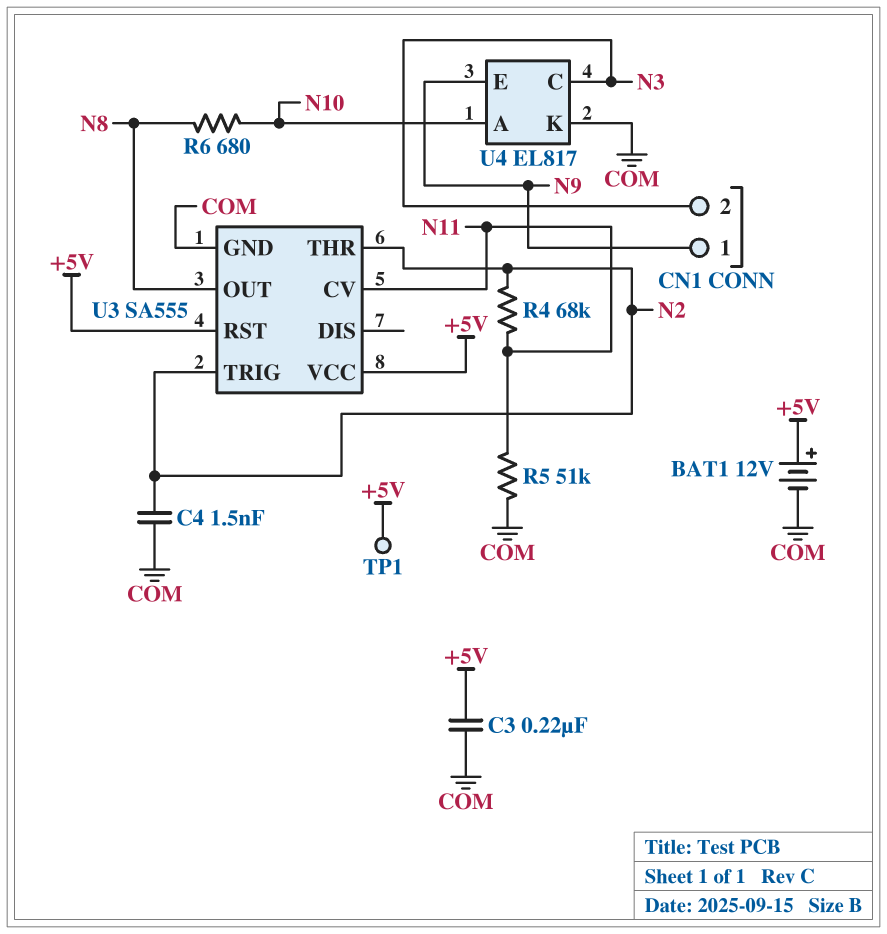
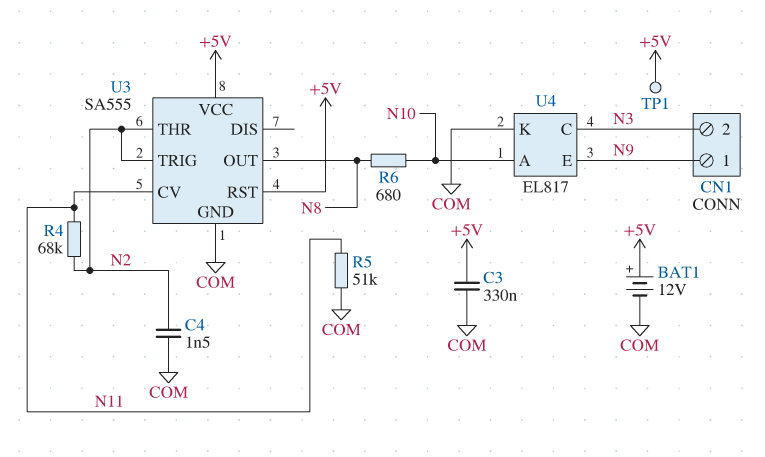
C3: 220nF (+5V, COM) -> 330nF (+5V, COM)

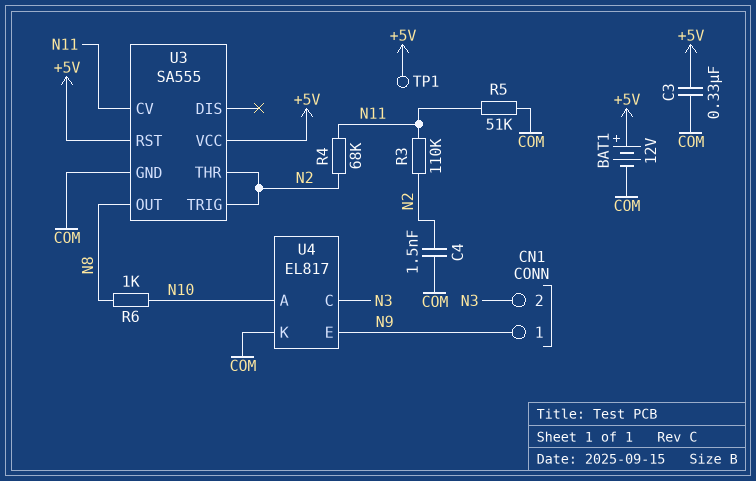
R3: none -> 110k (N2, N11)
R6: 680 (N8, N10) -> 1k (N8, N10)

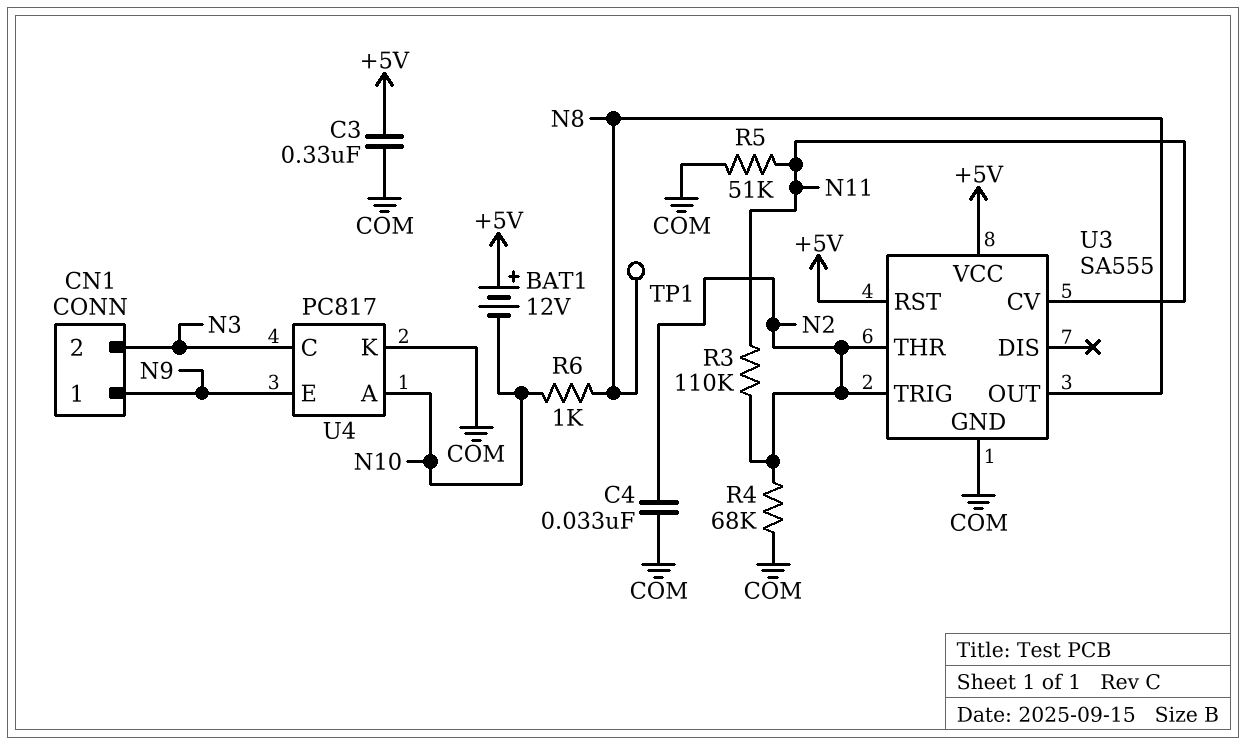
BAT1: 12V (plus +5V, minus COM) -> 12V (plus +5V, minus N10)
C4: 1.5nF (COM, N2) -> 33nF (COM, N2)
R4: 68k (N2, N11) -> 68k (COM, N2)
TP1: test point (+5V) -> test point (N8)
U4: EL817 -> PC817

